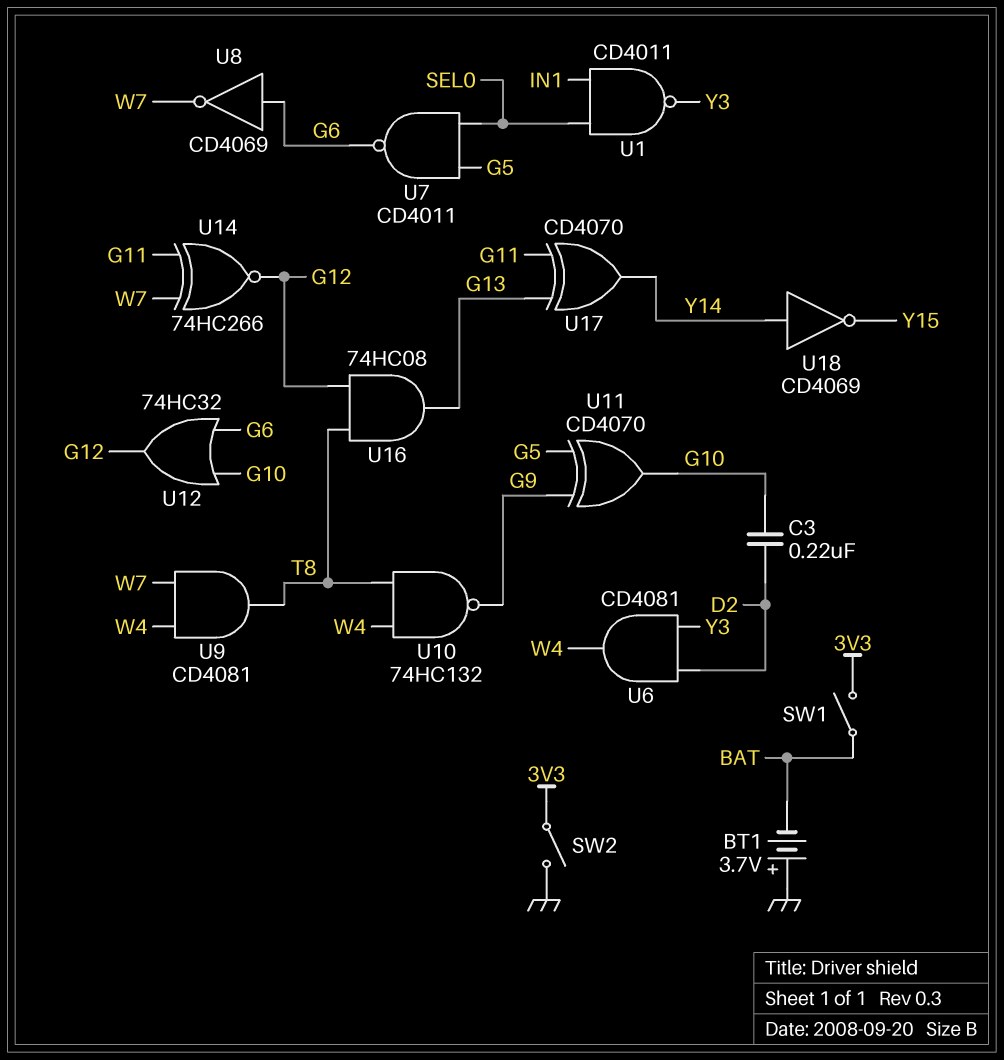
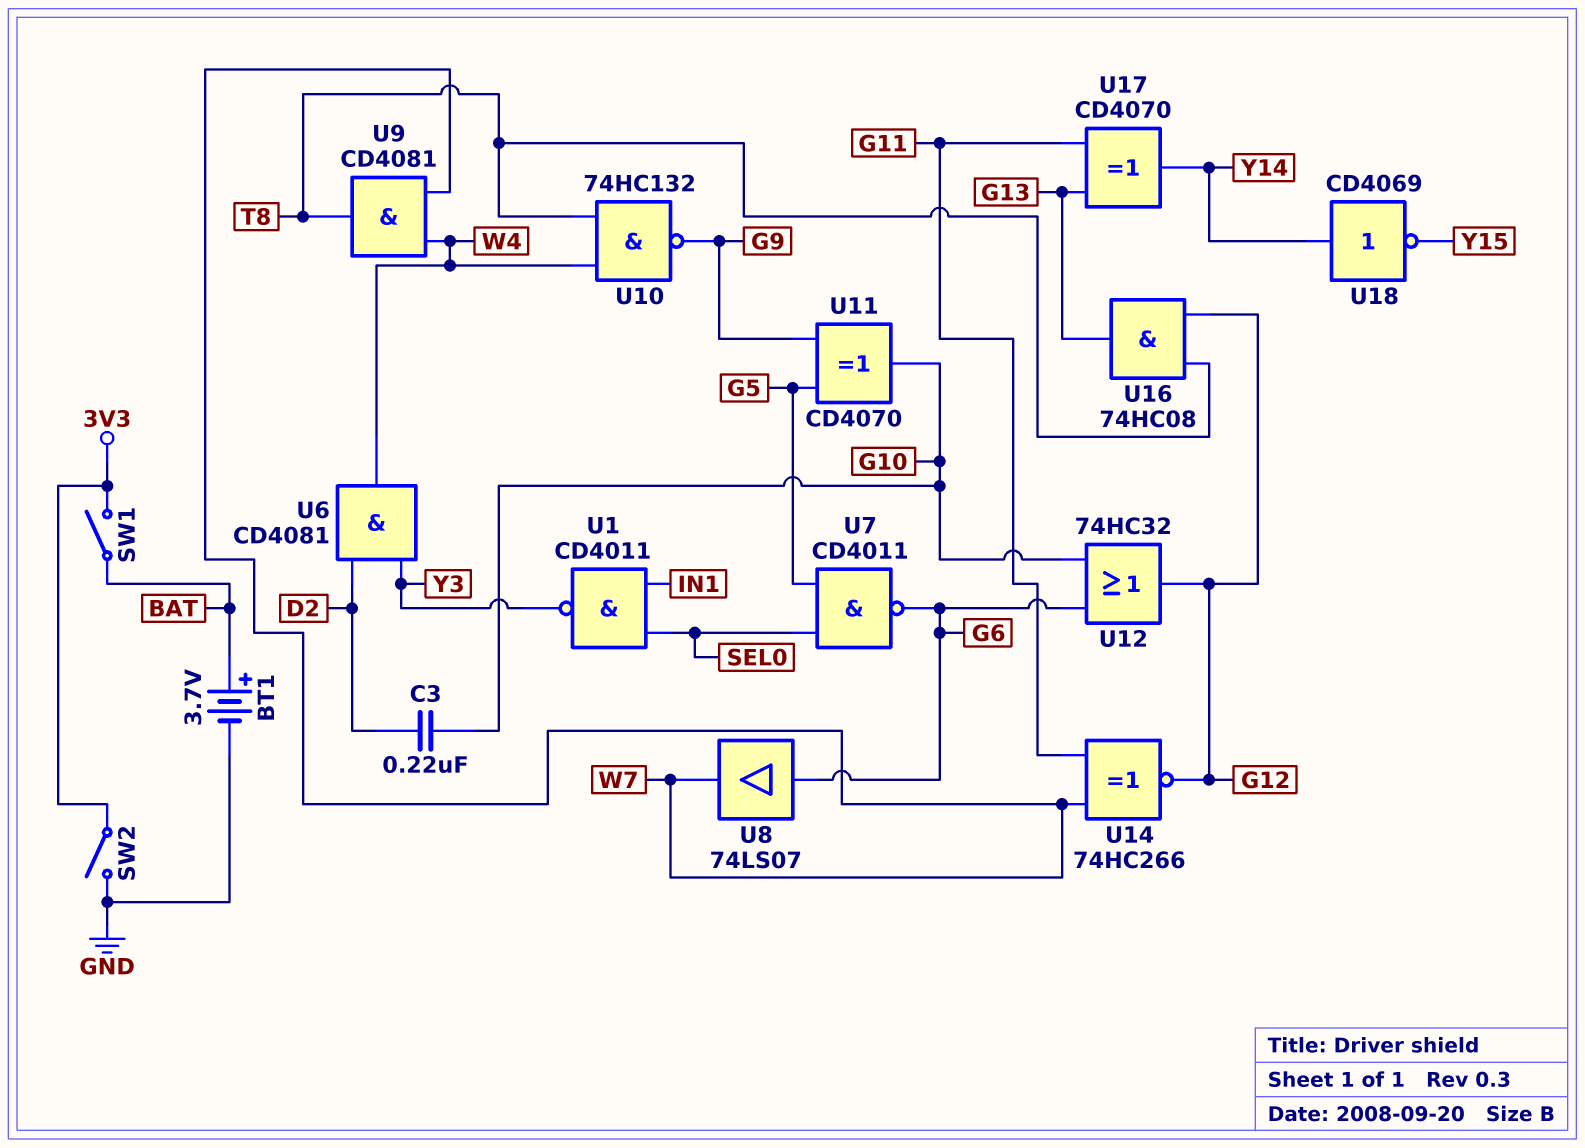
BT1: 3.7V (plus GND, minus BAT) -> 3.7V (plus BAT, minus GND)
U8: NOT CD4069 (in G6, out W7) -> buffer 74LS07 (in G6, out W7)

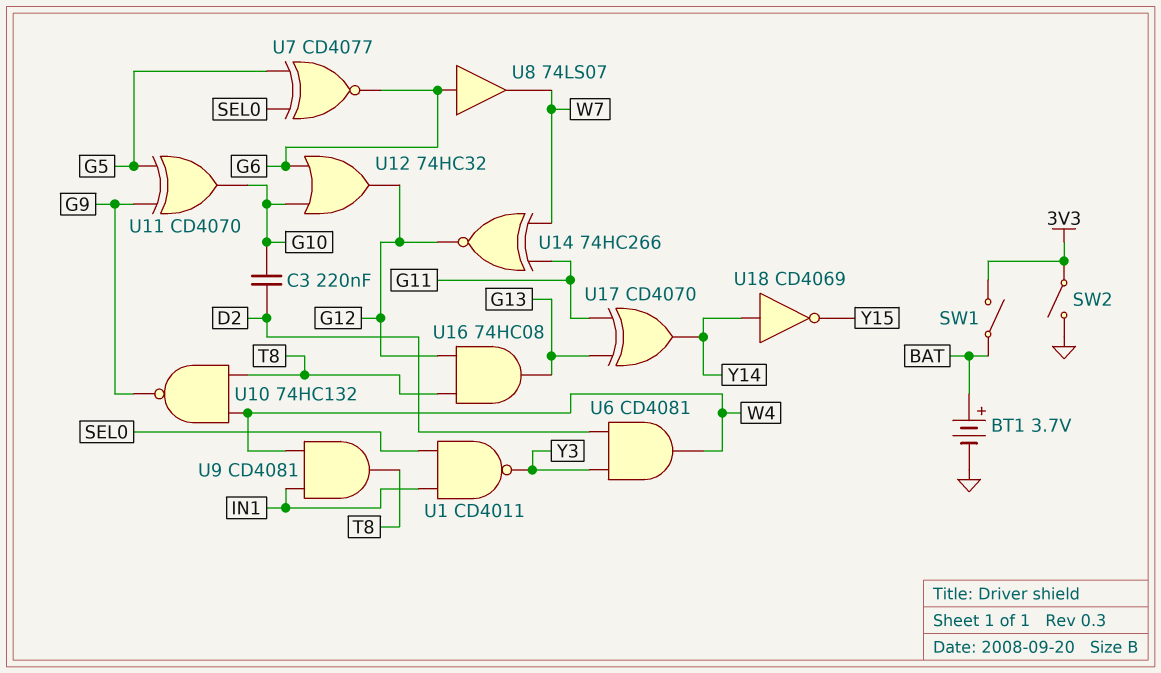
U7: NAND CD4011 (in G5, in SEL0, out G6) -> XNOR CD4077 (in G5, in SEL0, out G6)
U9: AND CD4081 (in W4, in W7, out T8) -> AND CD4081 (in IN1, in W4, out T8)

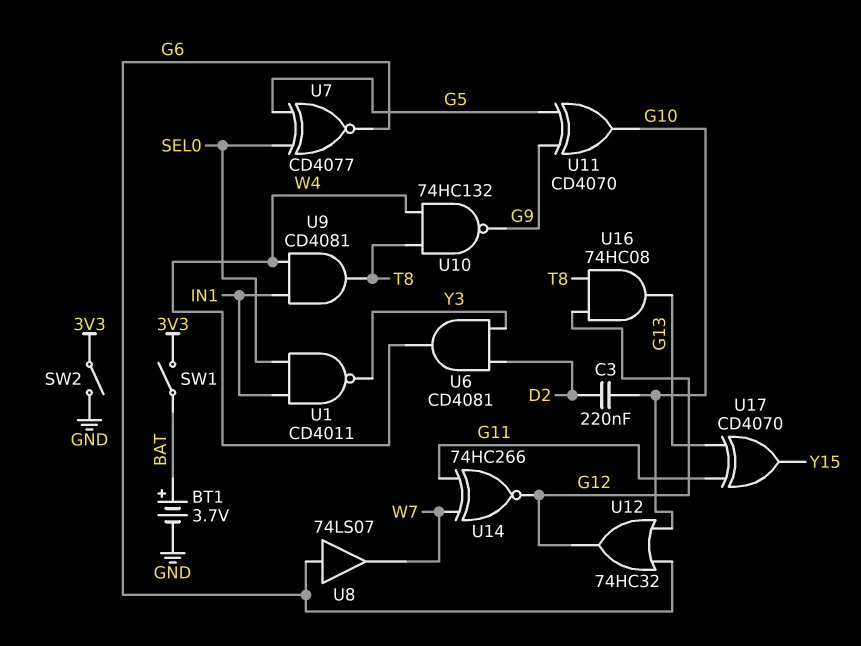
U17: XOR CD4070 (in G11, in G13, out Y14) -> XOR CD4070 (in G11, in G13, out Y15)
U18: NOT CD4069 (in Y14, out Y15) -> none

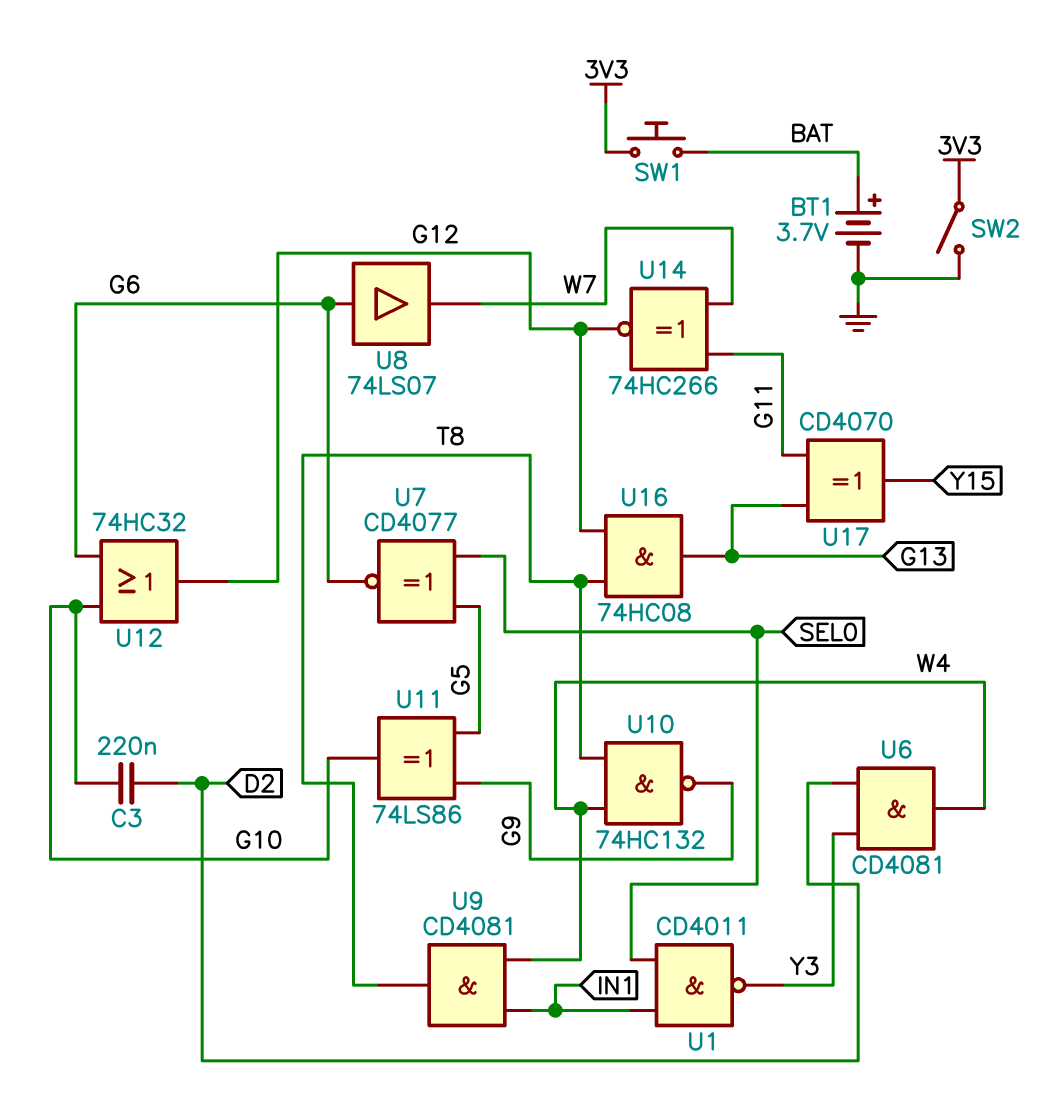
SW1: switch (3V3, BAT) -> button (3V3, BAT)
U11: XOR CD4070 (in G5, in G9, out G10) -> XOR 74LS86 (in G5, in G9, out G10)

